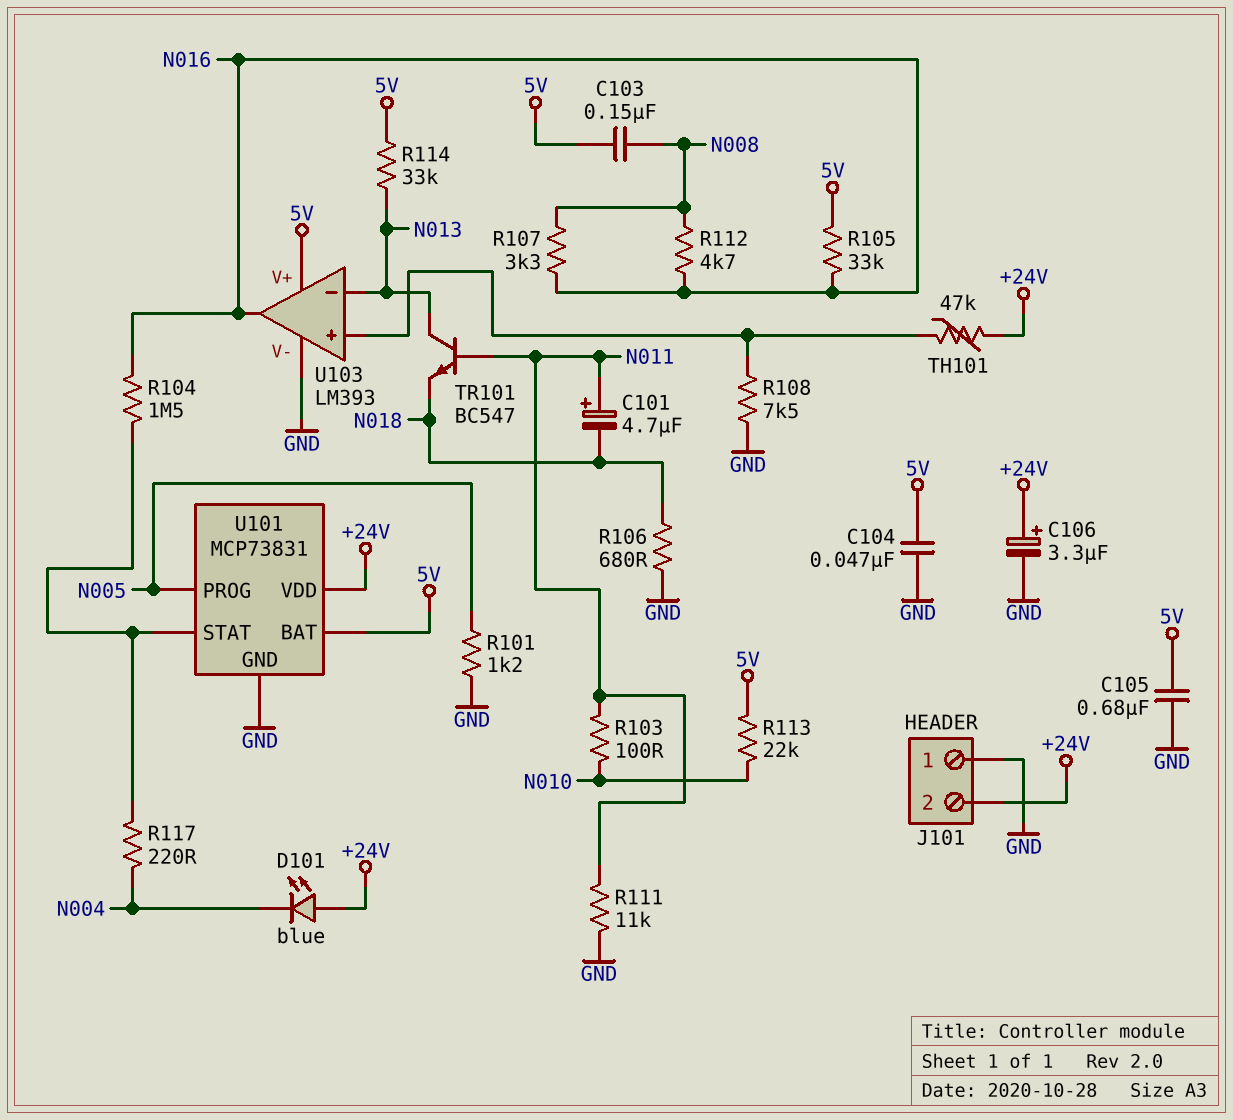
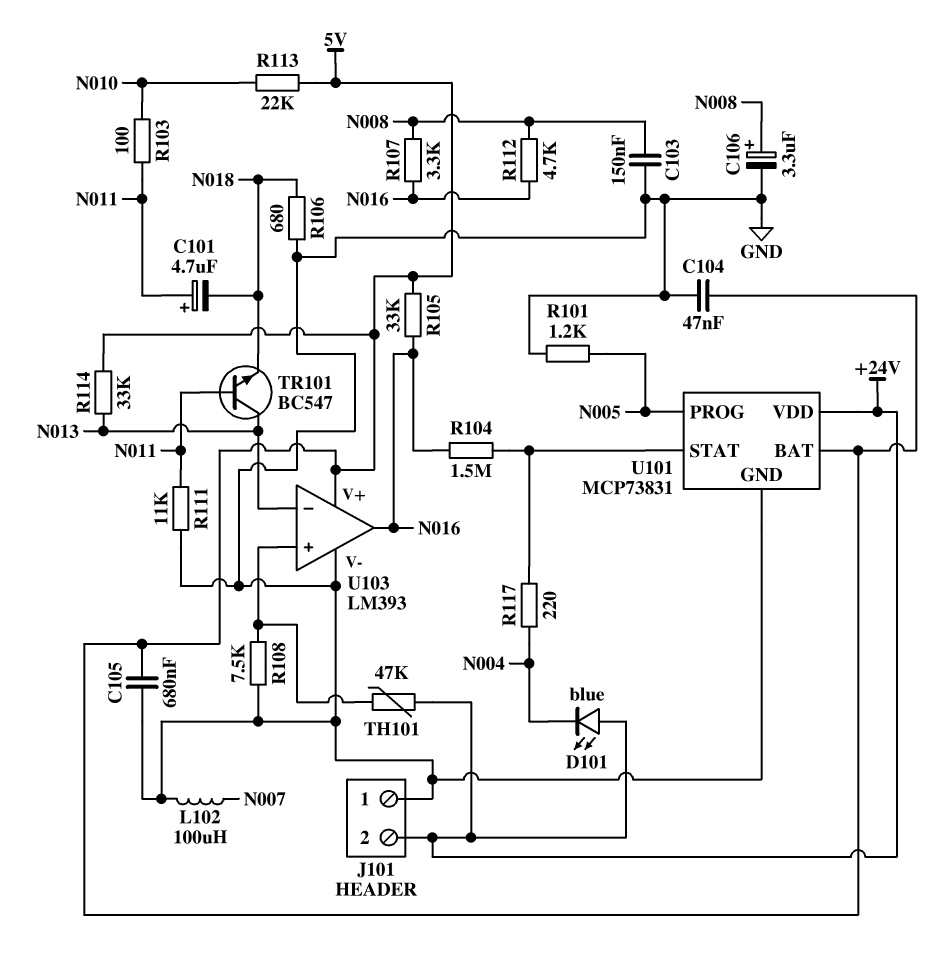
C103: 150nF (5V, N008) -> 150nF (GND, N008)
C106: 3.3uF (plus +24V, minus GND) -> 3.3uF (plus N008, minus GND)
L102: none -> 100uH (GND, N007)

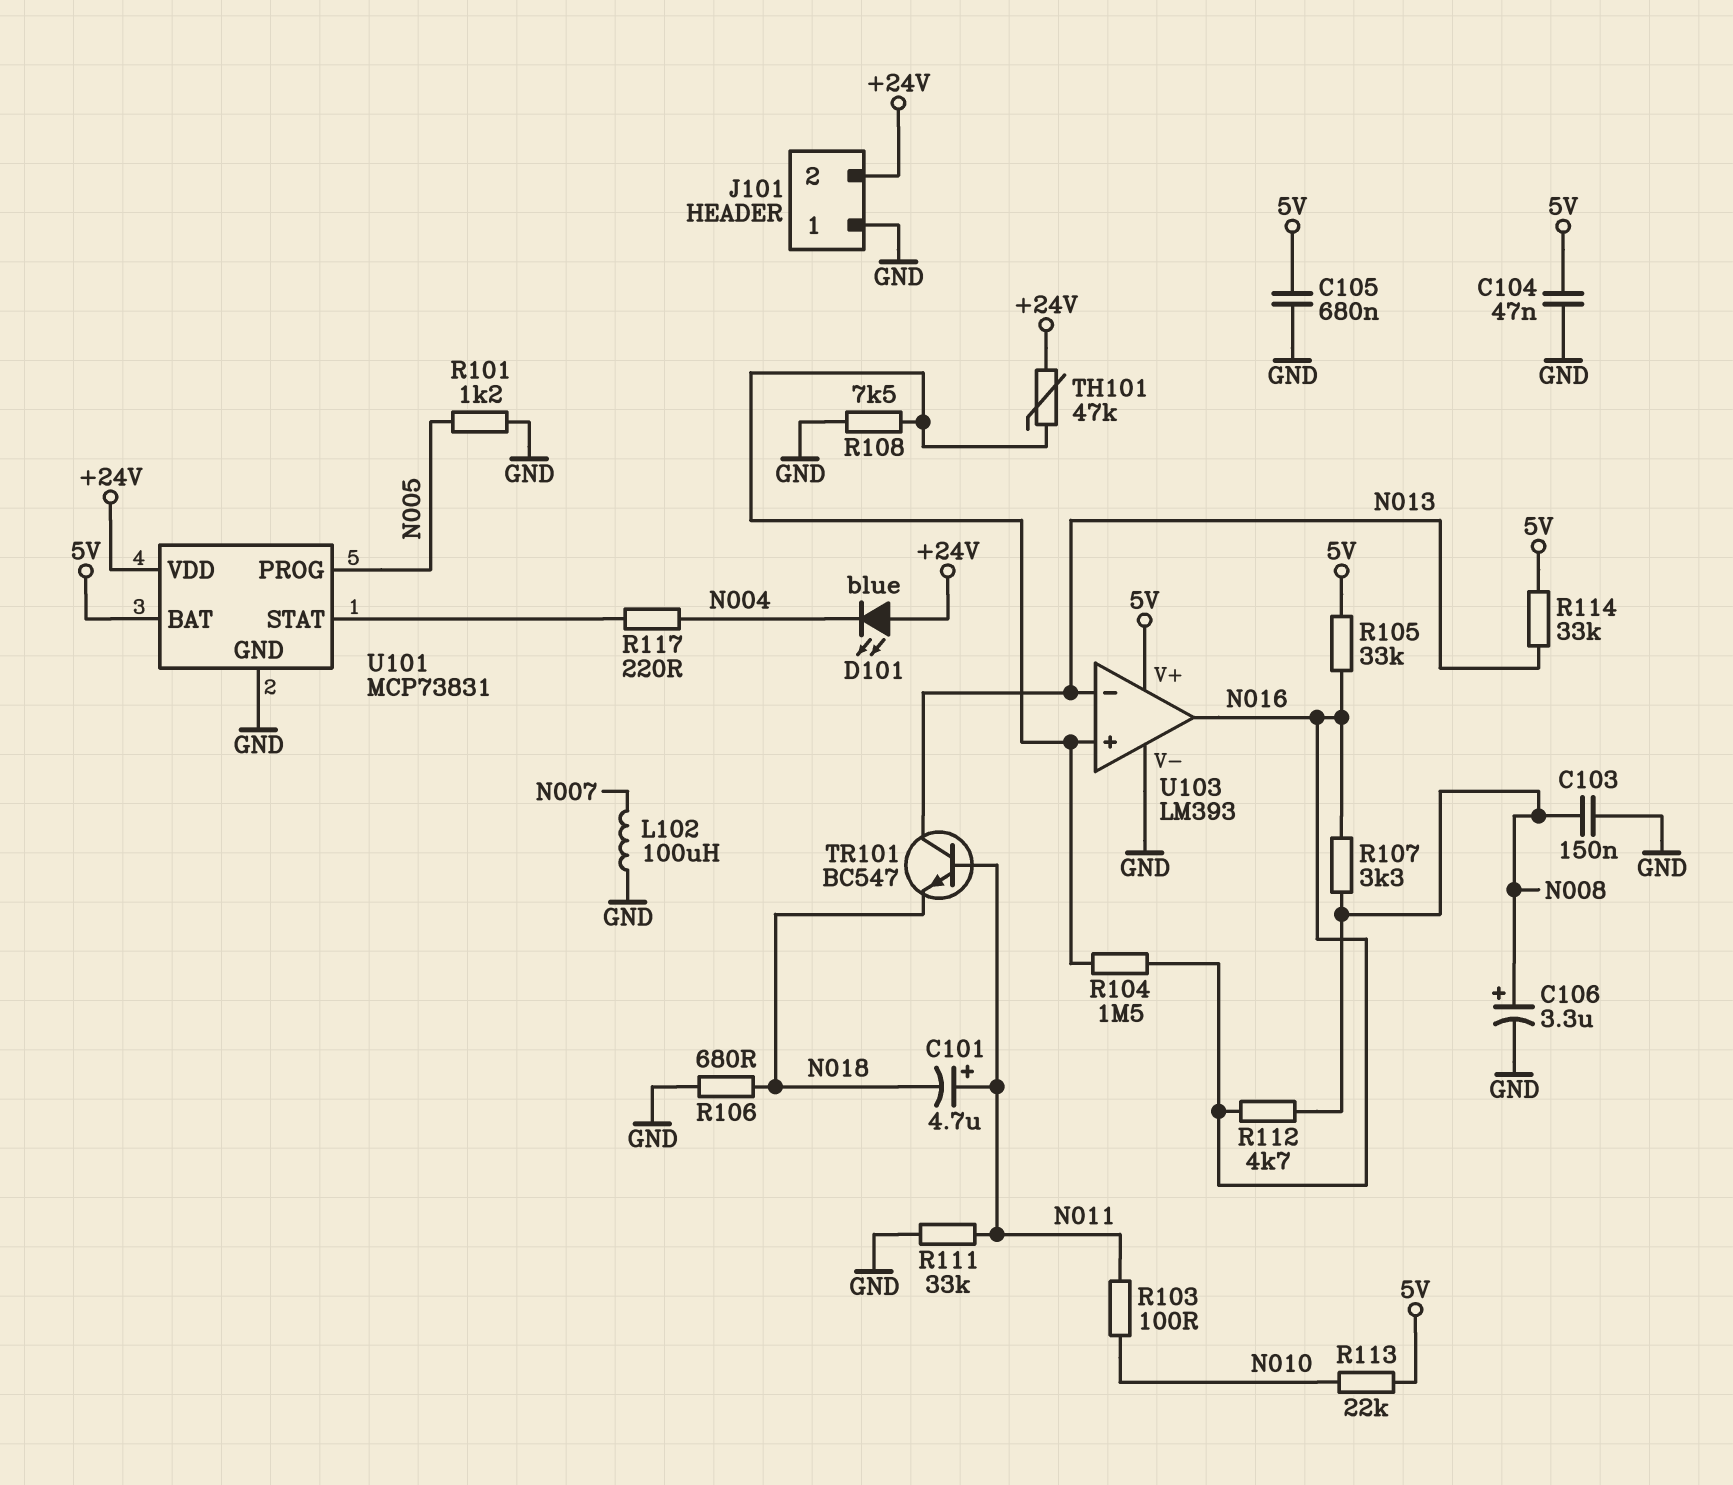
R104: 1.5M (N016, U101/STAT) -> 1.5M (N016, U103/in+)
R111: 11k (GND, N011) -> 33k (GND, N011)

